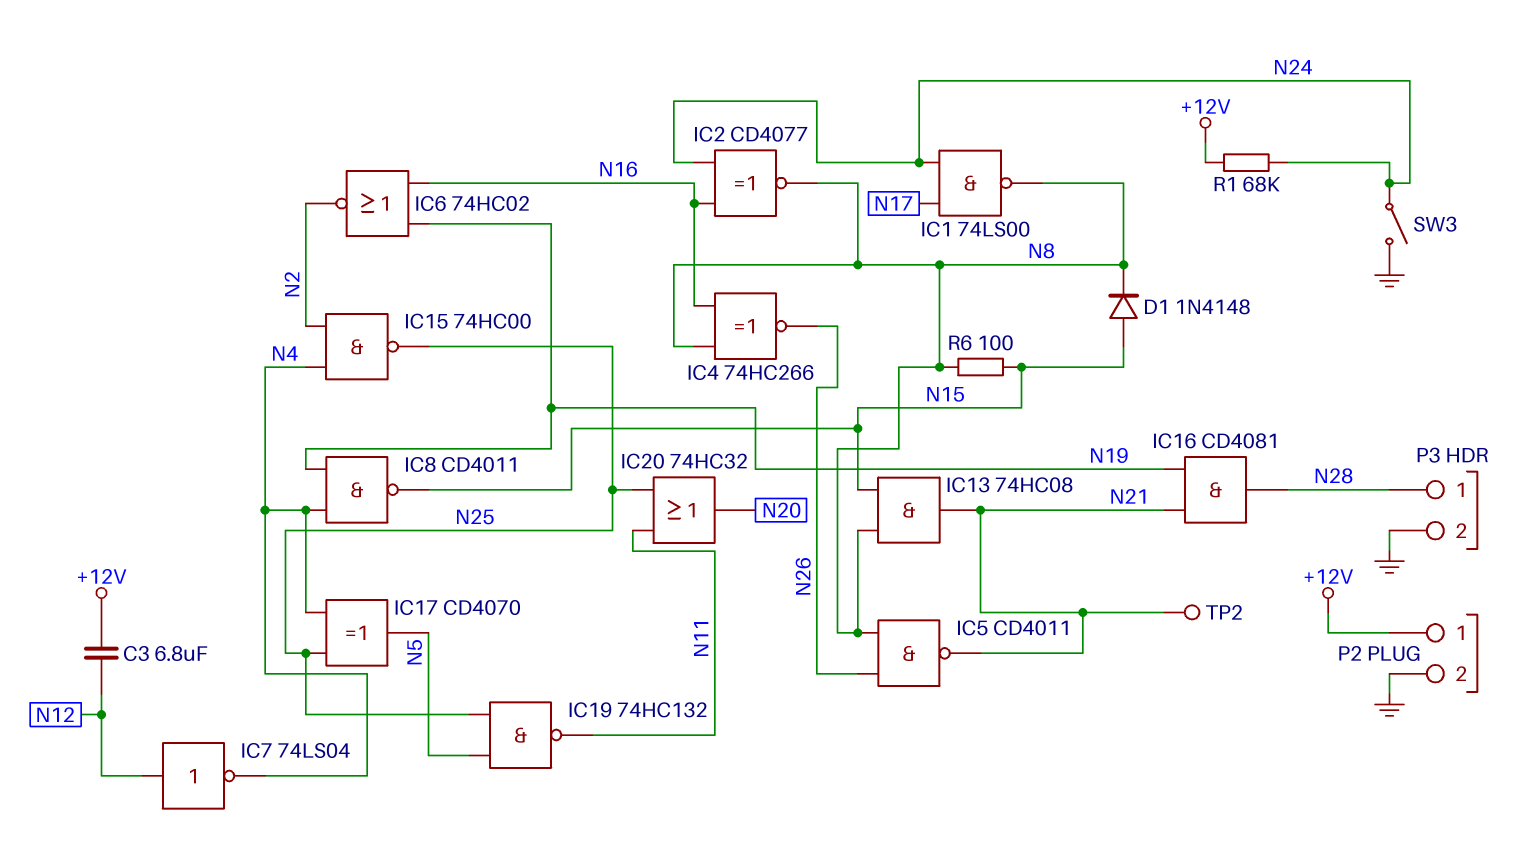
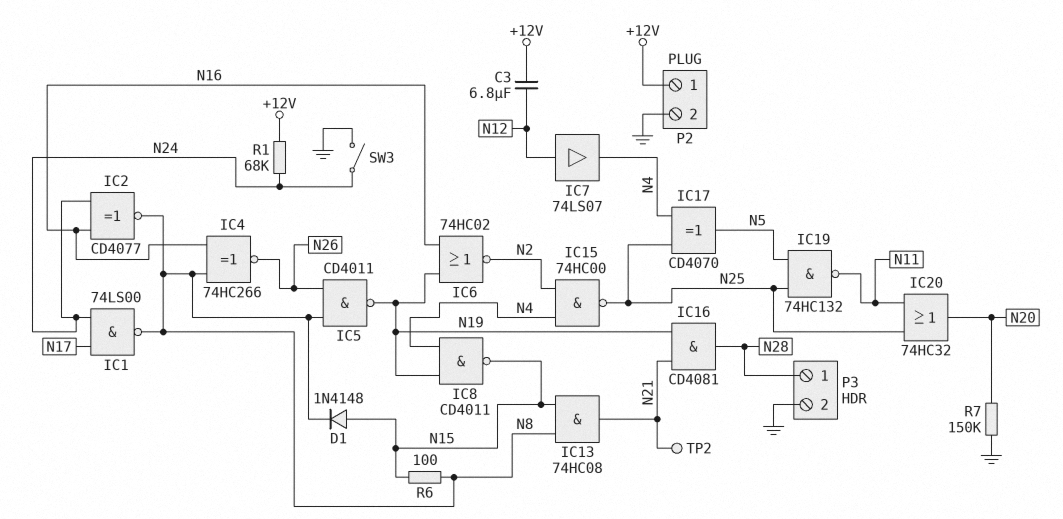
IC5: NAND CD4011 (in N8, in N26, out N21) -> NAND CD4011 (in N8, in N26, out N19)
IC7: NOT 74LS04 (in N12, out N4) -> buffer 74LS07 (in N12, out N4)
R7: none -> 150k (GND, N20)

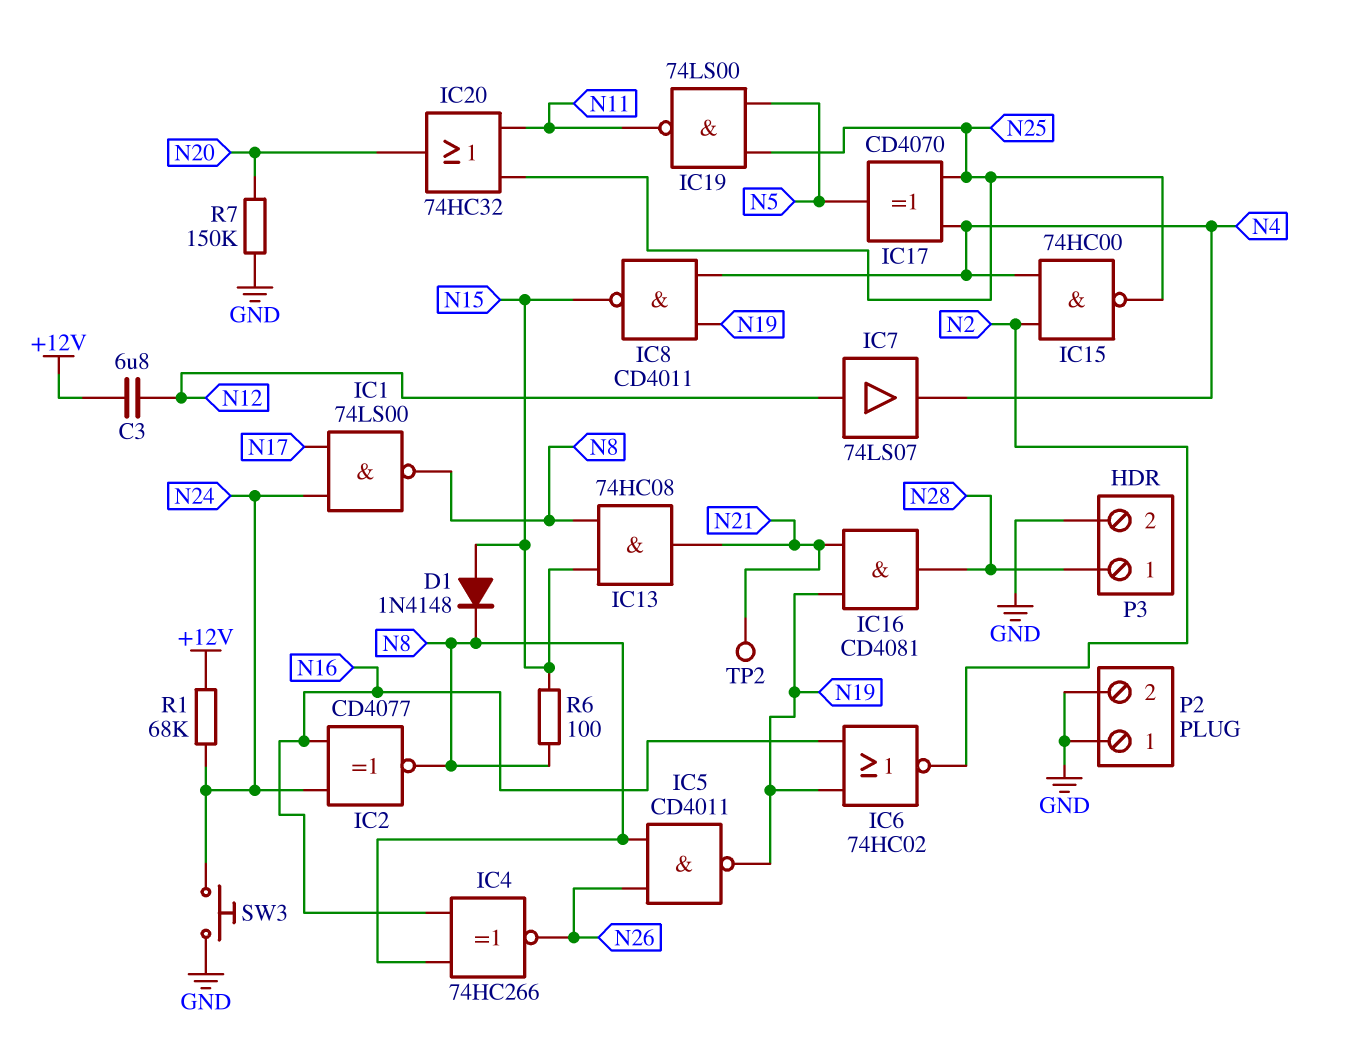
IC19: NAND 74HC132 (in N5, in N25, out N11) -> NAND 74LS00 (in N5, in N25, out N11)
P2 pin 1: +12V -> GND
SW3: switch (GND, N24) -> button (GND, N24)

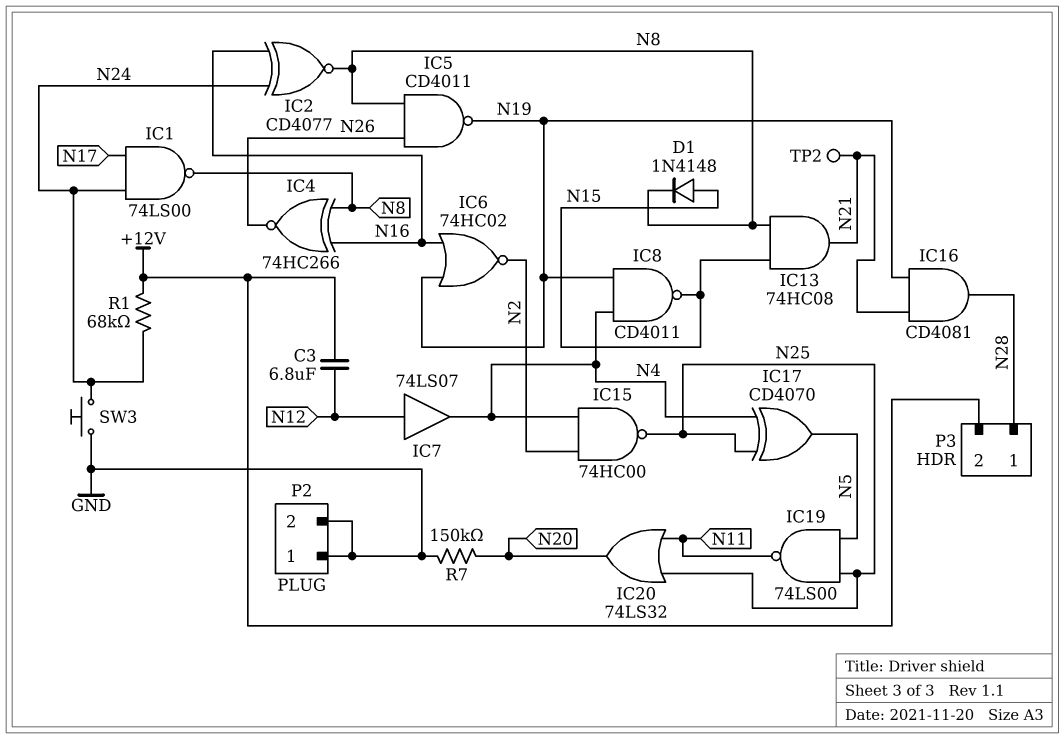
IC20: OR 74HC32 (in N11, in N25, out N20) -> OR 74LS32 (in N11, in N25, out N20)
P3 pin 2: GND -> +12V
R6: 100 (N8, N15) -> none

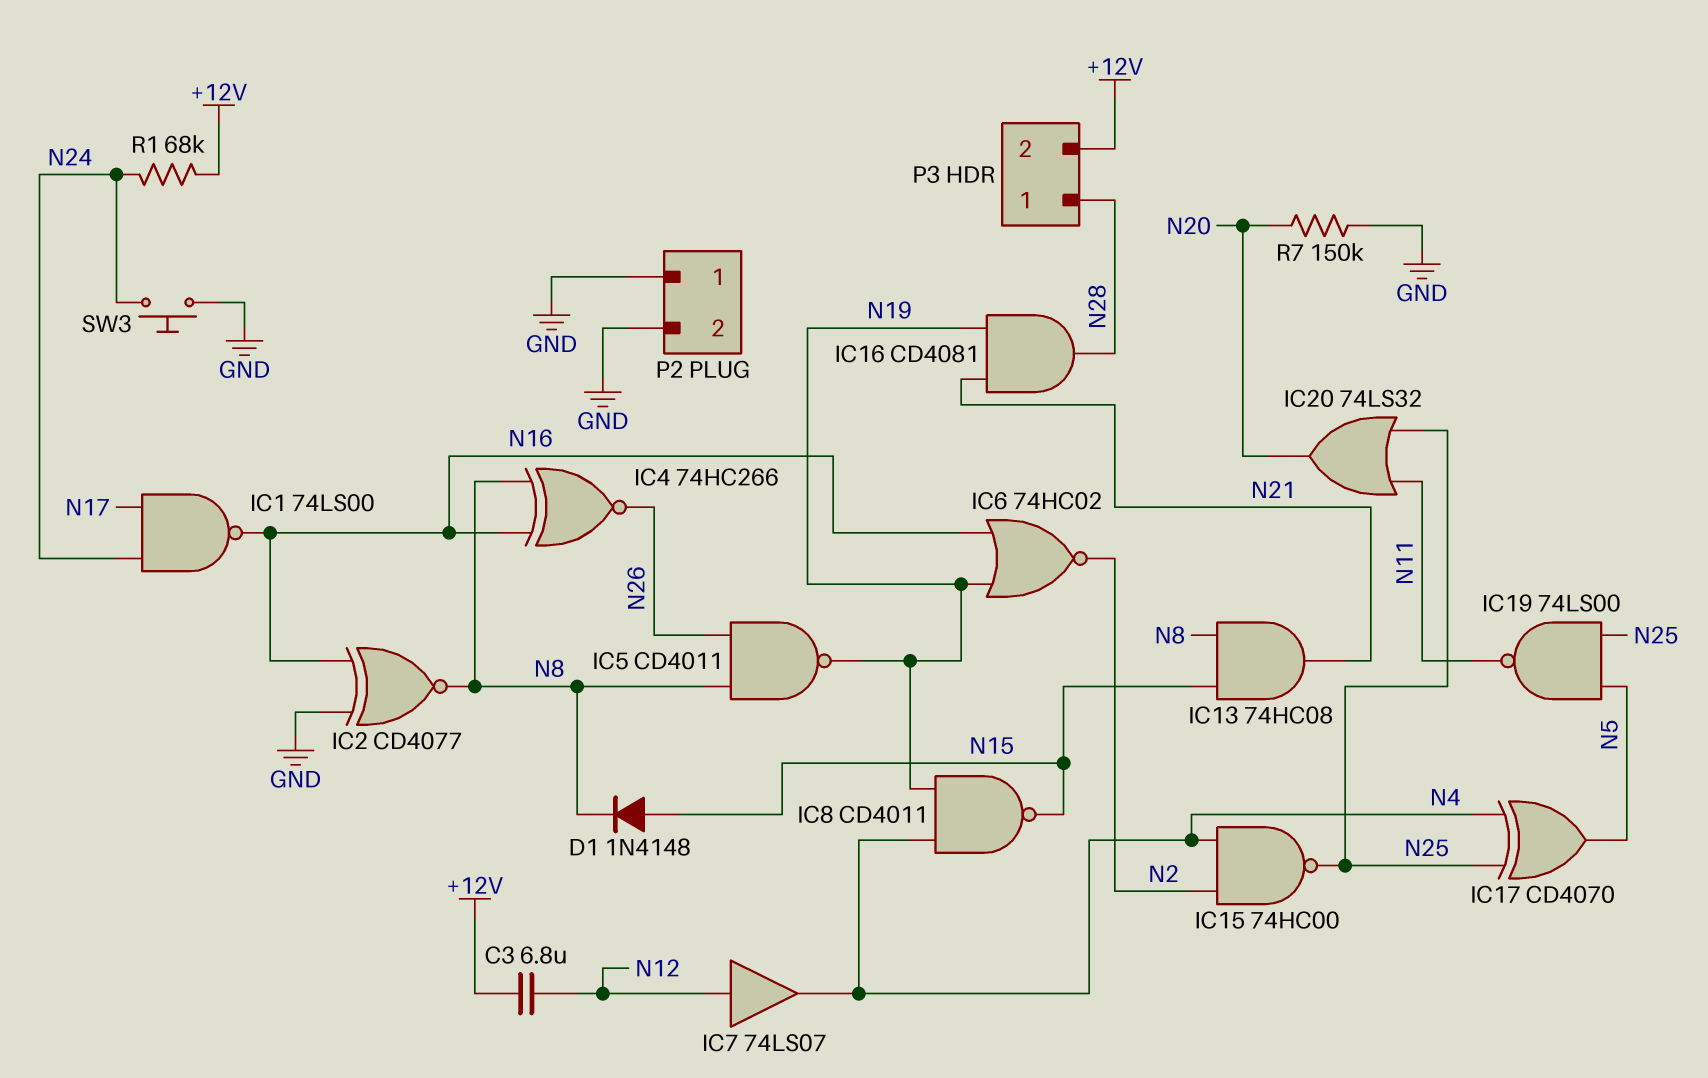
IC1: NAND 74LS00 (in N17, in N24, out N8) -> NAND 74LS00 (in N17, in N24, out N16)
IC2: XNOR CD4077 (in N16, in N24, out N8) -> XNOR CD4077 (in GND, in N16, out N8)
TP2: test point (N21) -> none

